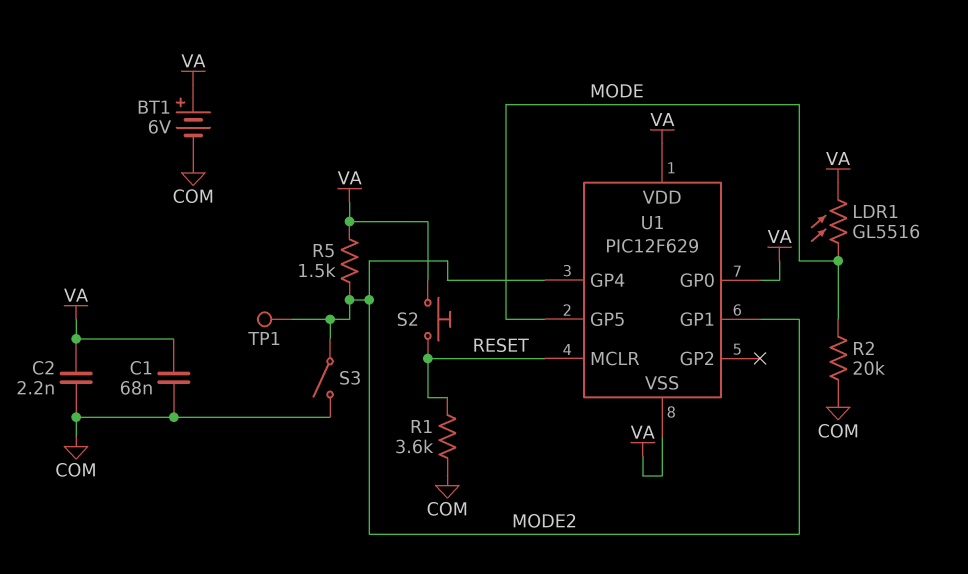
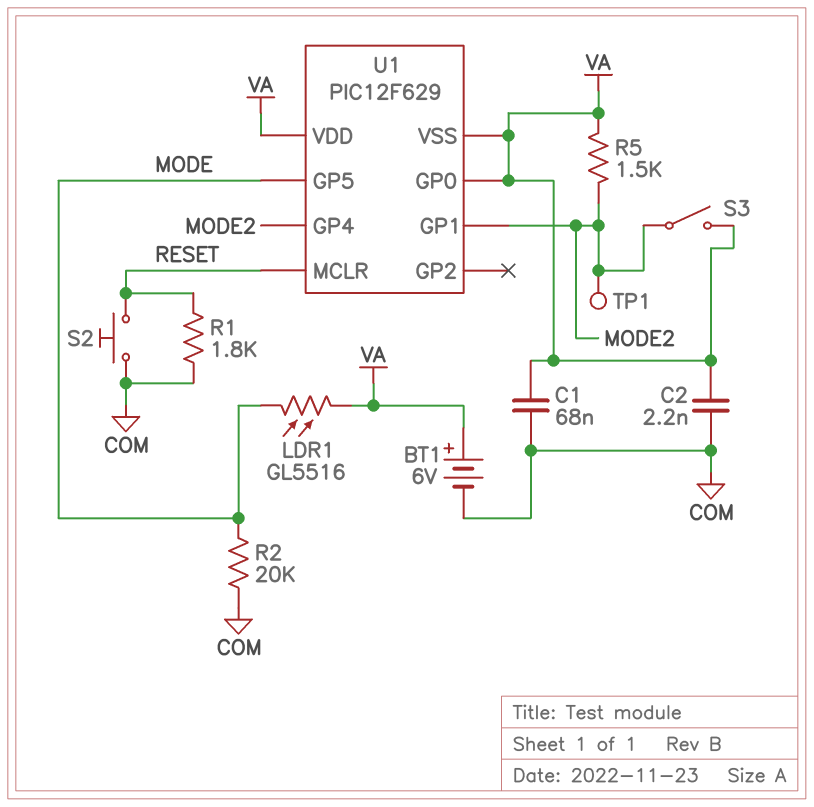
R1: 3.6k (COM, RESET) -> 1.8k (COM, RESET)
S2: button (RESET, VA) -> button (COM, RESET)
S3: switch (COM, MODE2) -> switch (MODE2, VA)

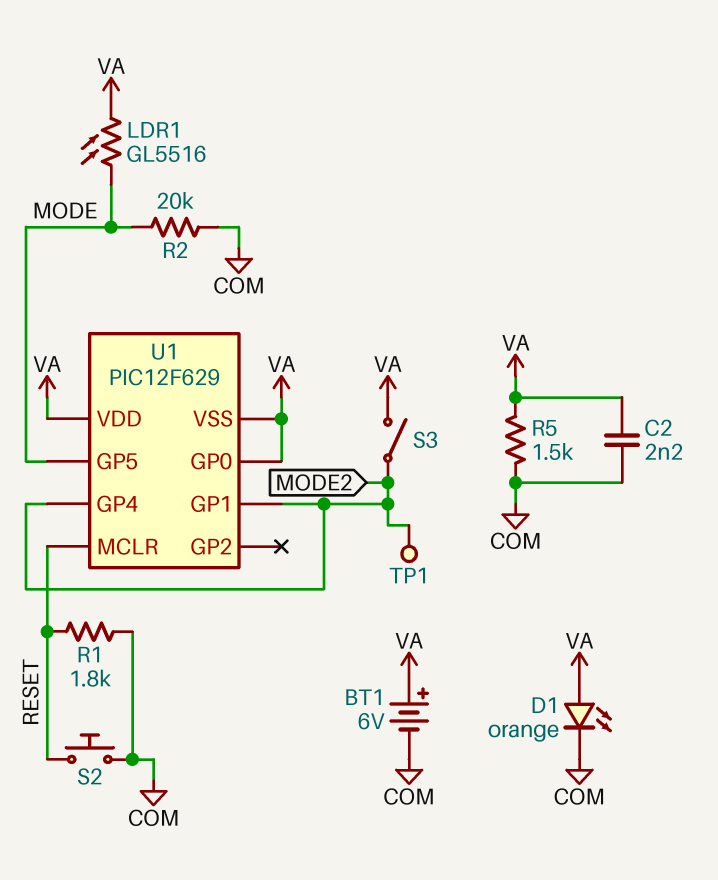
C1: 68nF (COM, VA) -> none
D1: none -> LED orange (A VA, K COM)
R5: 1.5k (MODE2, VA) -> 1.5k (COM, VA)

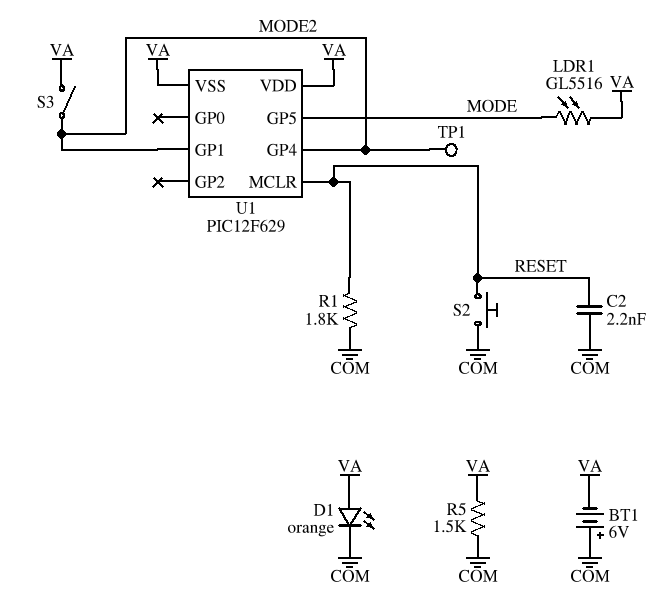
BT1: 6V (plus VA, minus COM) -> 6V (plus COM, minus VA)
C2: 2.2nF (COM, VA) -> 2.2nF (COM, RESET)
R2: 20k (COM, MODE) -> none
U1 pin GP0: VA -> none

